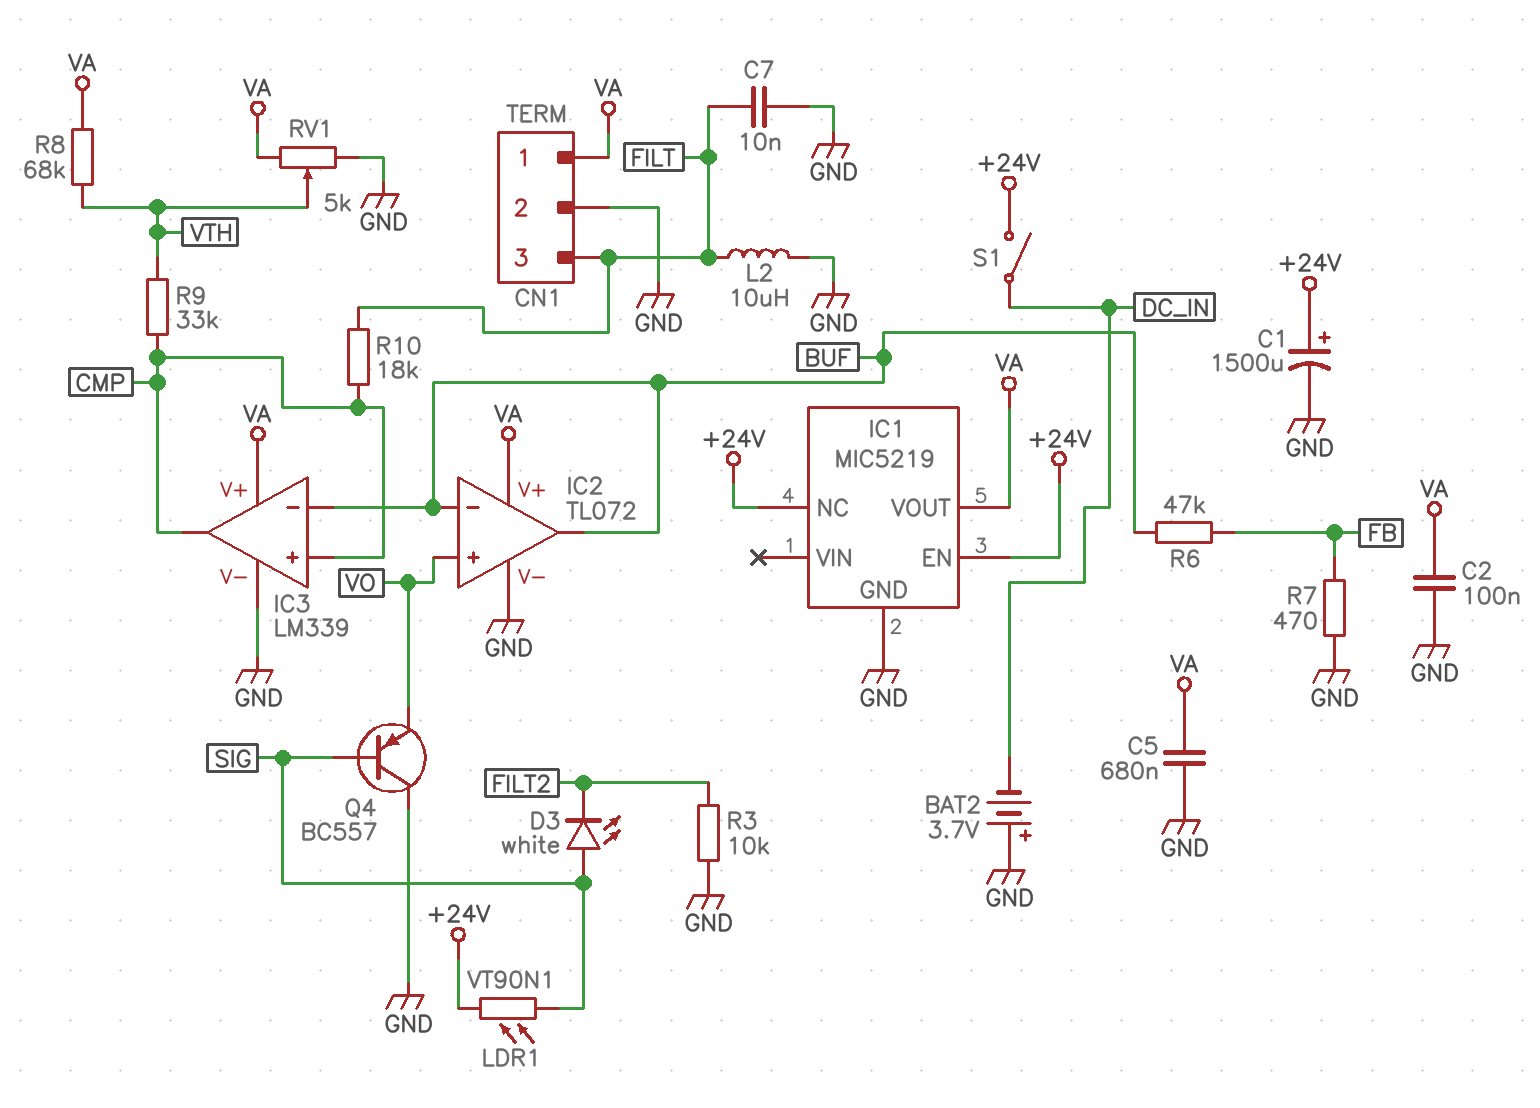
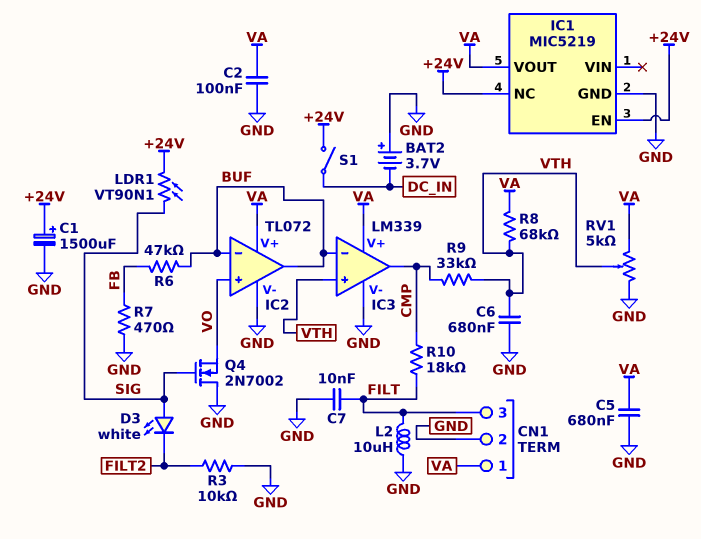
C6: none -> 680nF (GND, VTH)
IC3 pin in+: CMP -> VTH
Q4: PNP BC557 (B SIG, C GND, E VO) -> NMOS 2N7002 (G SIG, D GND, S VO)

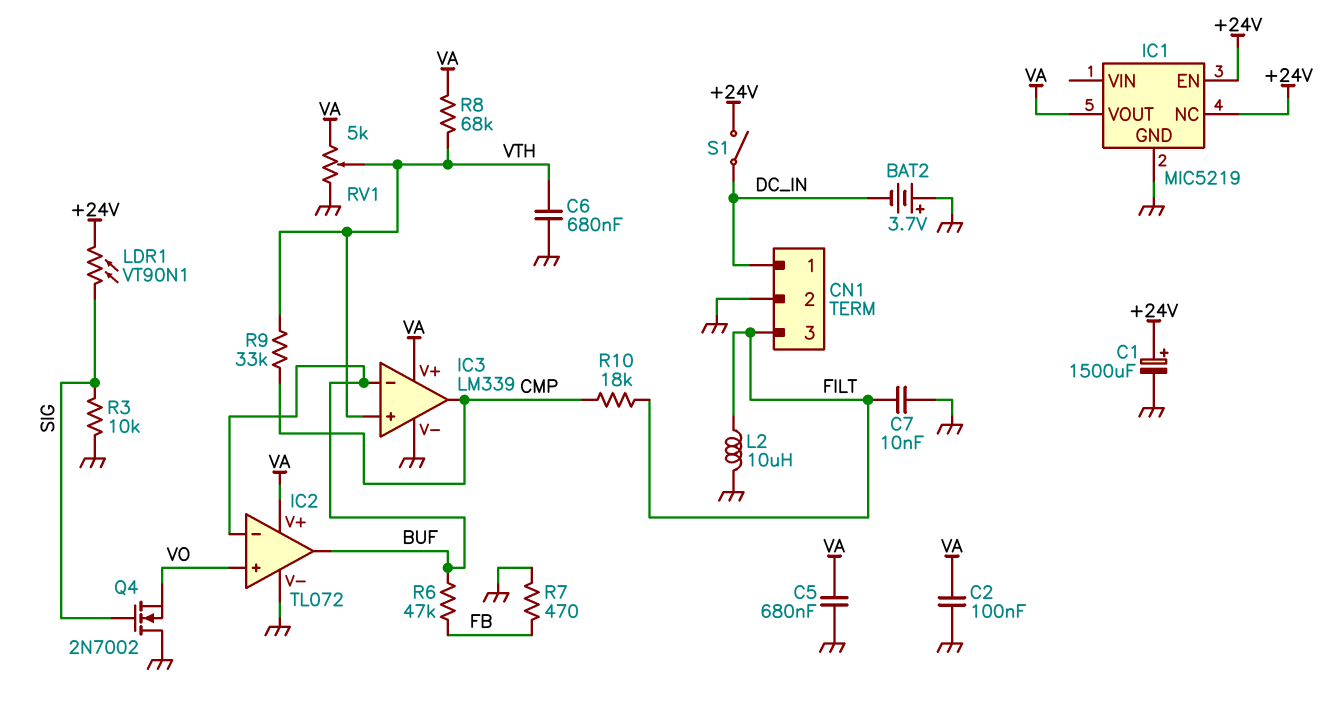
CN1 pin 1: VA -> DC_IN
D3: LED white (A SIG, K FILT2) -> none
R3: 10k (FILT2, GND) -> 10k (GND, SIG)

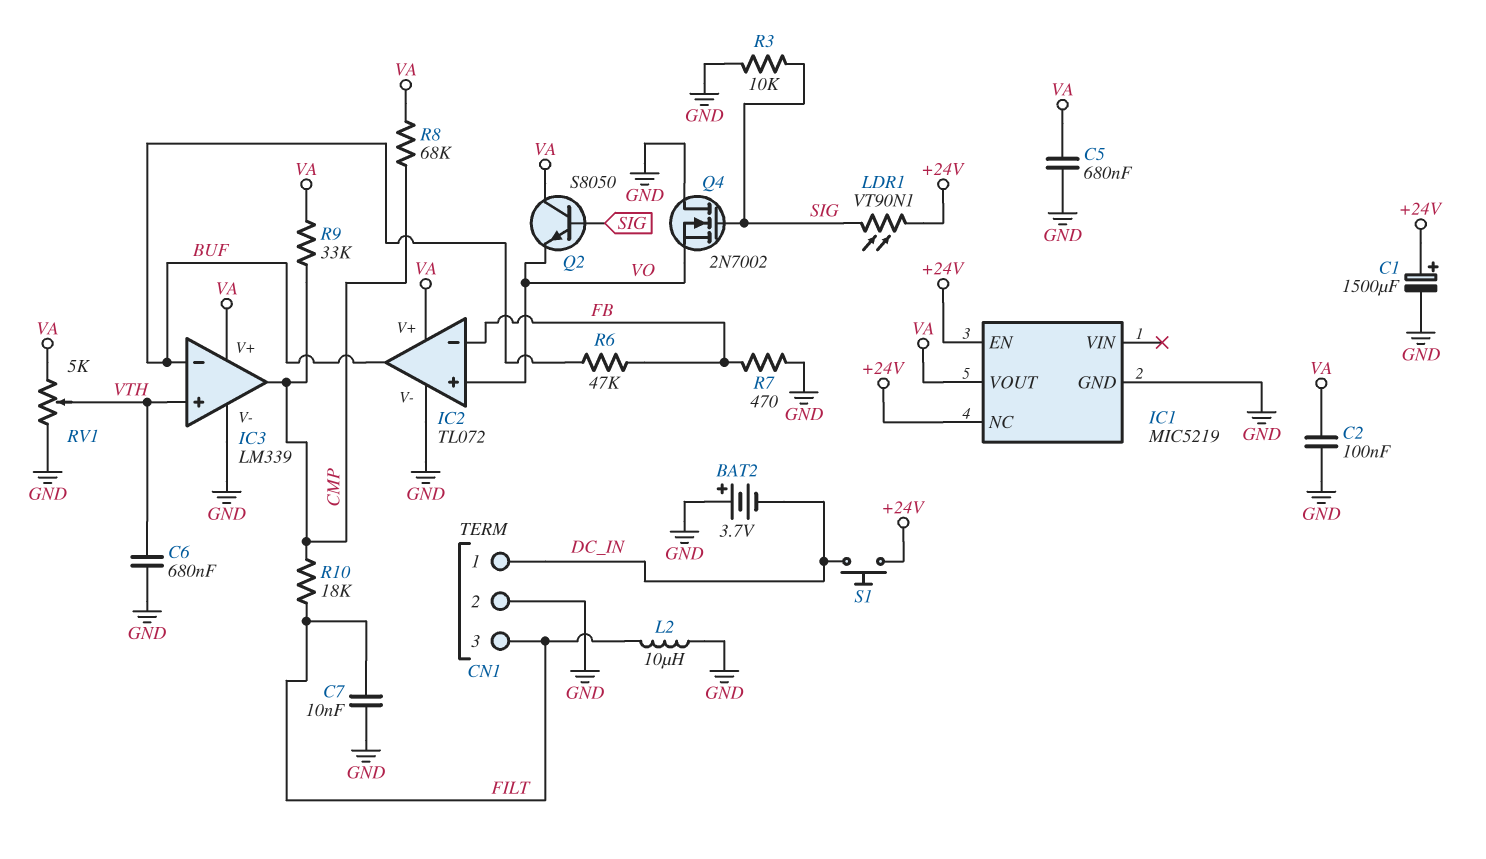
IC2 pin in-: BUF -> FB
Q2: none -> NPN S8050 (B SIG, C VA, E VO)
R8: 68k (VA, VTH) -> 68k (CMP, VA)
R9: 33k (CMP, VTH) -> 33k (CMP, VA)
S1: switch (+24V, DC_IN) -> button (+24V, DC_IN)

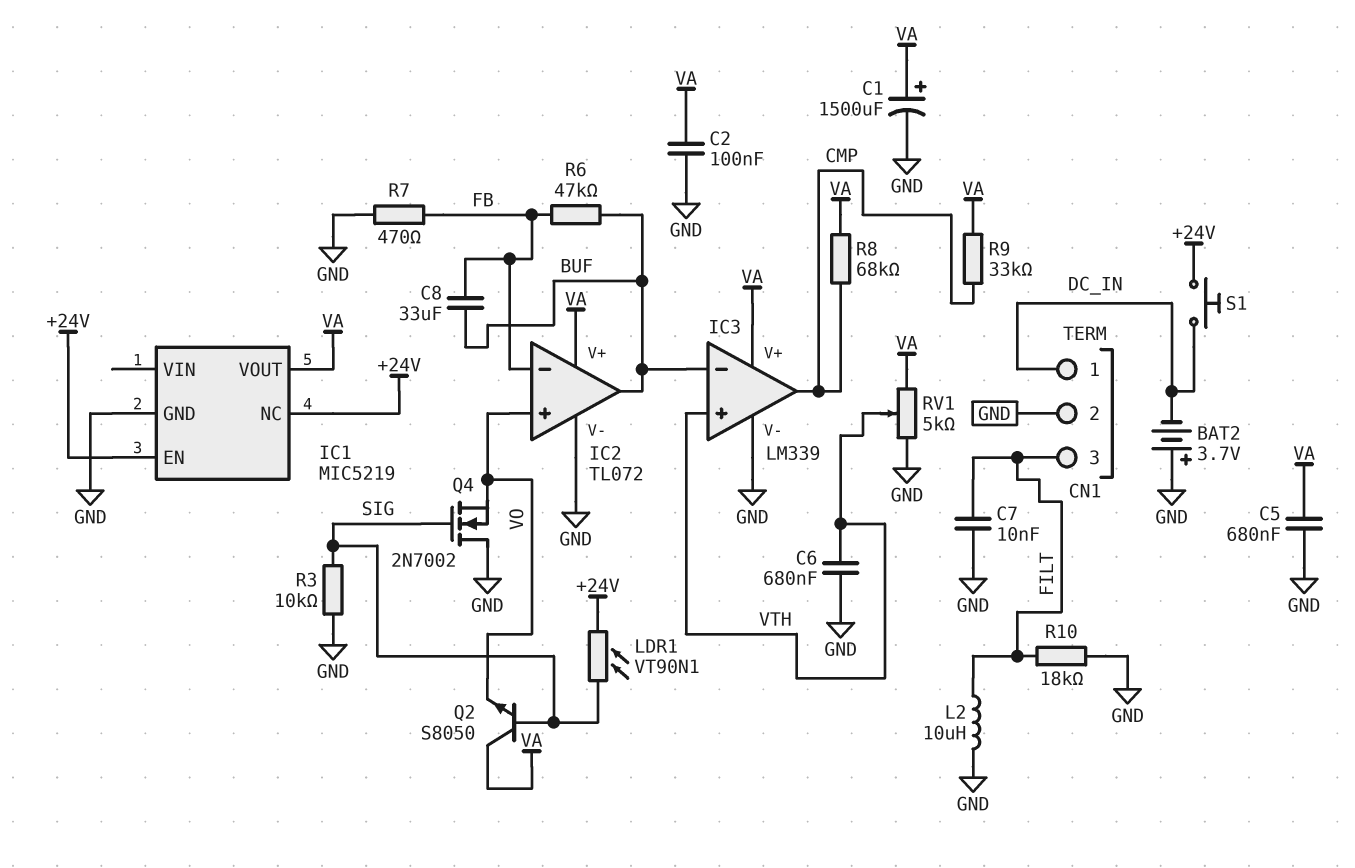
C1: 1500uF (plus +24V, minus GND) -> 1500uF (plus VA, minus GND)
C8: none -> 33uF (BUF, FB)
R10: 18k (CMP, FILT) -> 18k (FILT, GND)

